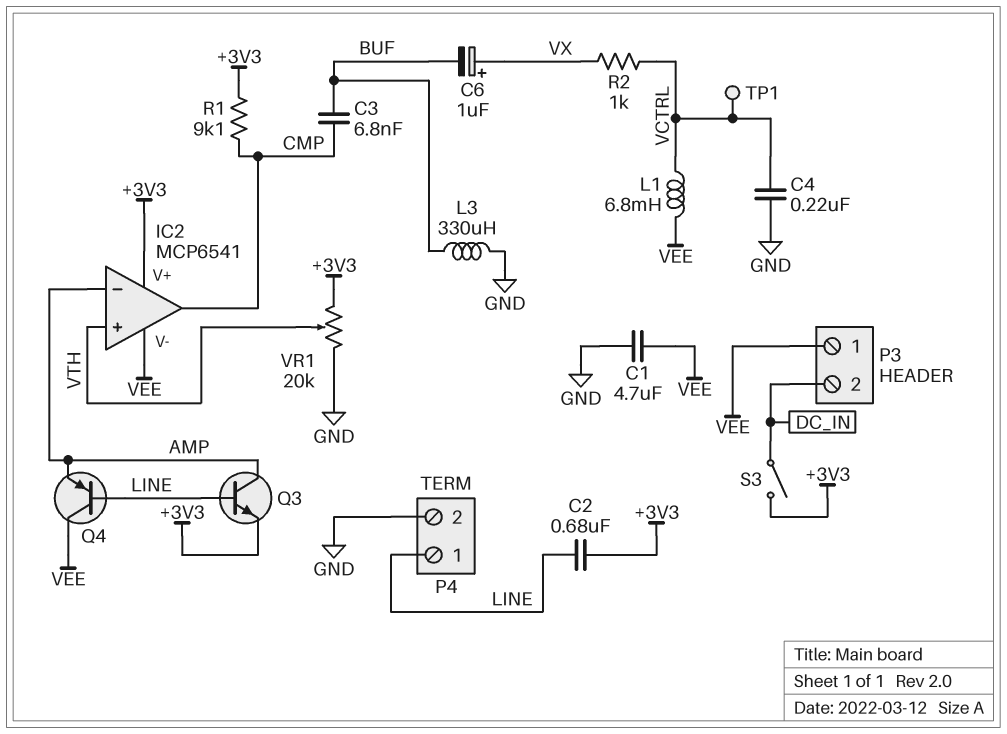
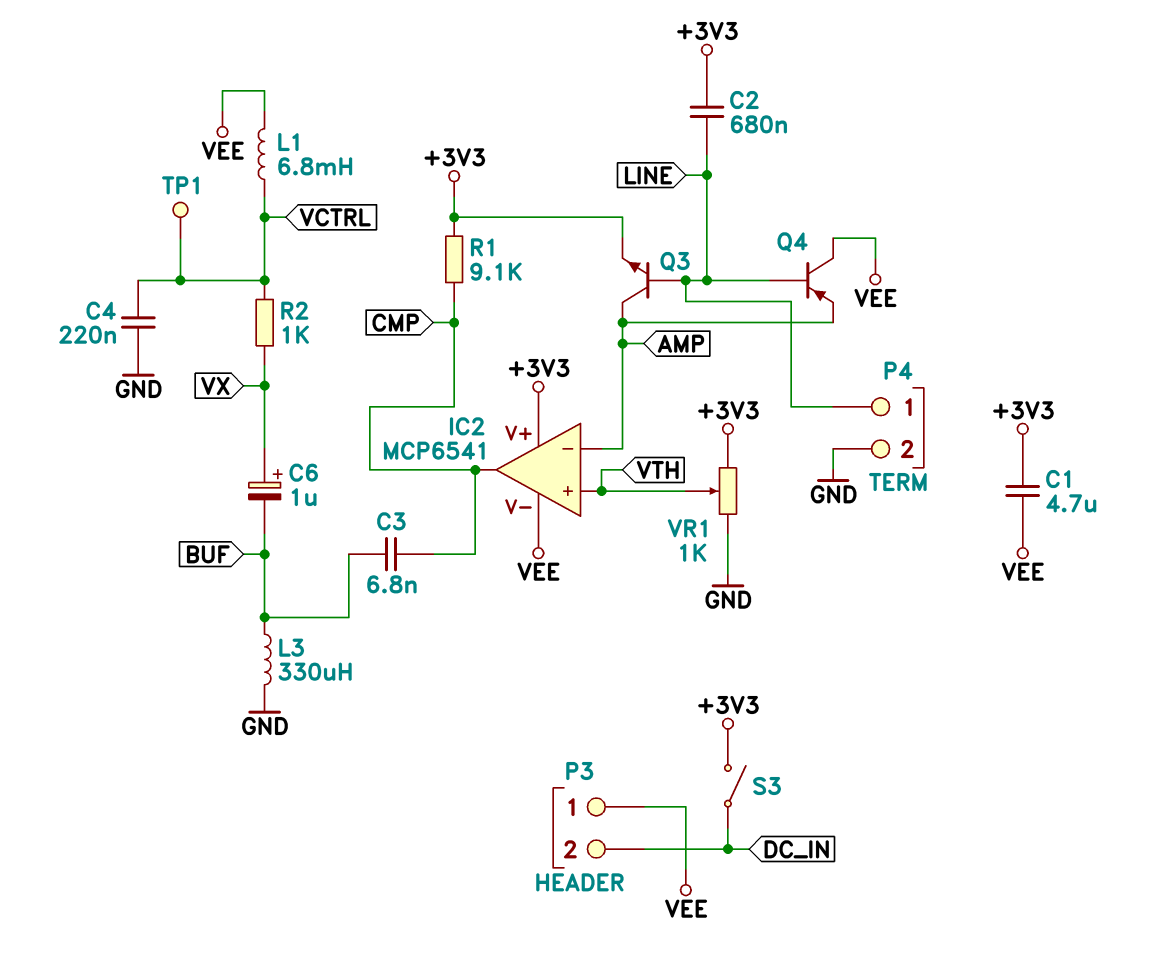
C1: 4.7uF (GND, VEE) -> 4.7uF (+3V3, VEE)
VR1: 20k (+3V3, GND, wiper VTH) -> 1k (+3V3, GND, wiper VTH)

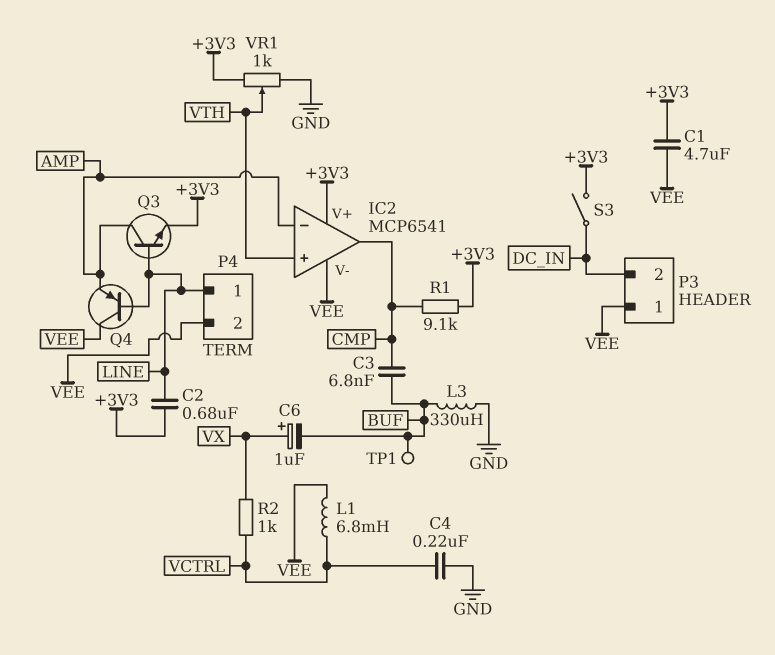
P4 pin 2: GND -> VEE
TP1: test point (VCTRL) -> test point (BUF)

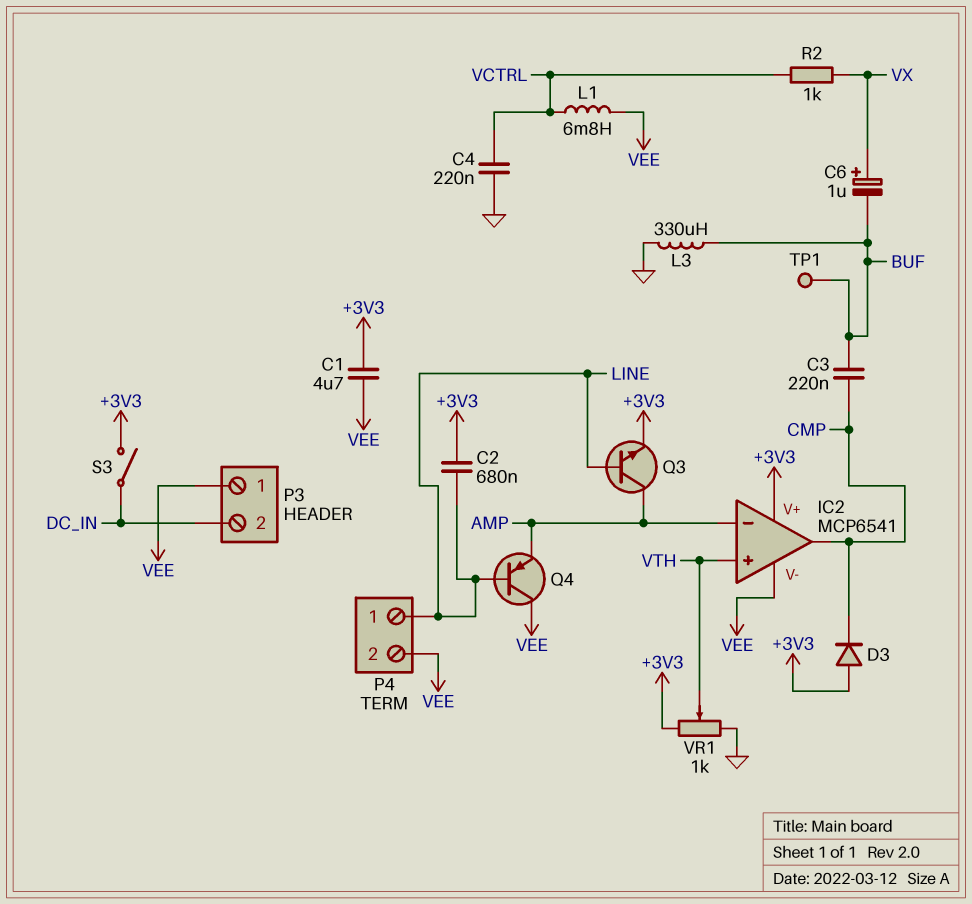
C3: 6.8nF (BUF, CMP) -> 220nF (BUF, CMP)
D3: none -> diode (A +3V3, K CMP)
R1: 9.1k (+3V3, CMP) -> none

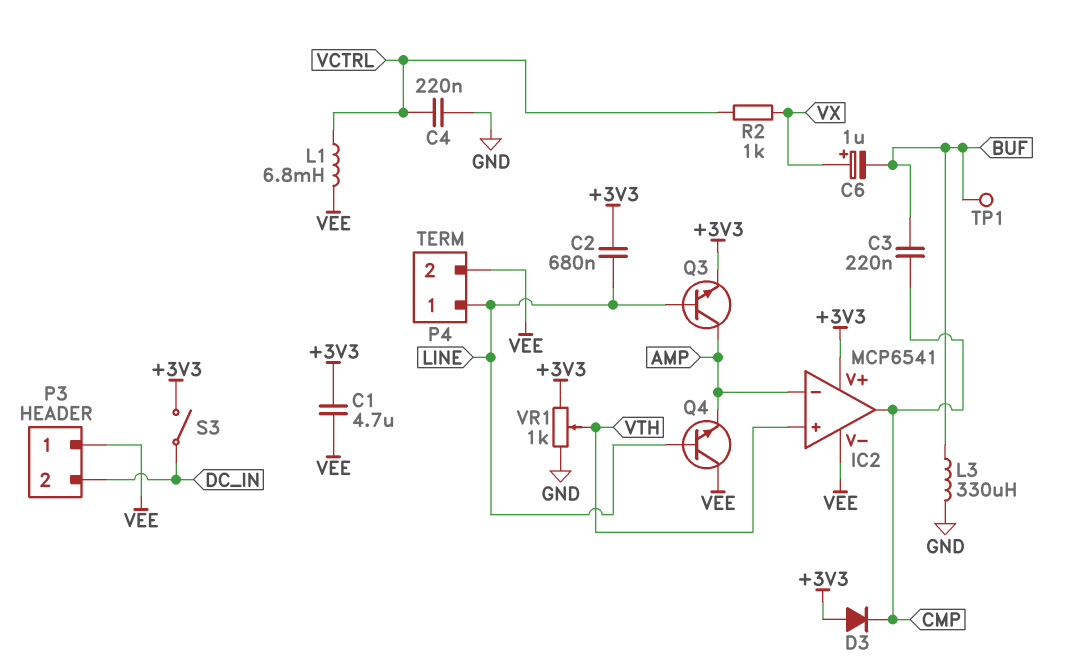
Q4: PNP (B LINE, C VEE, E AMP) -> NPN (B LINE, C VEE, E AMP)

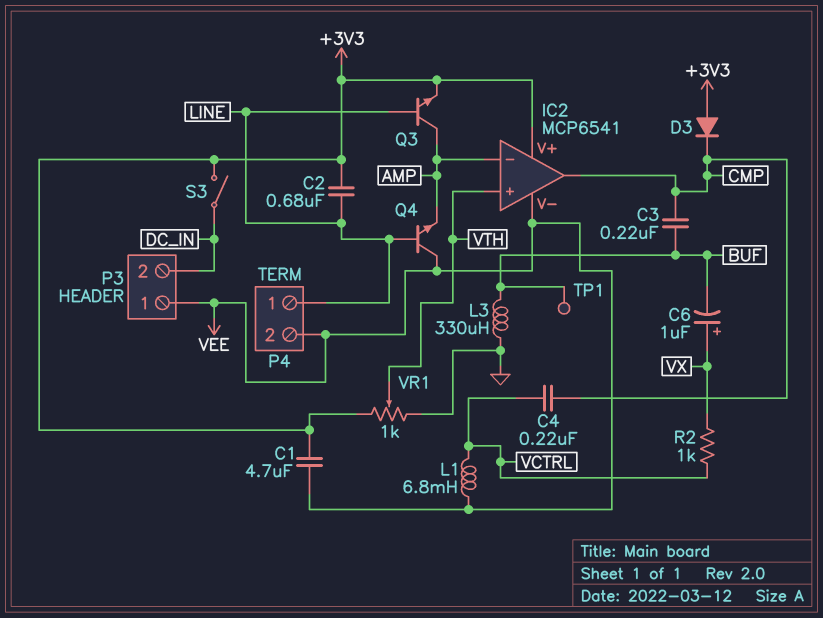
C4: 220nF (GND, VCTRL) -> 220nF (CMP, VCTRL)

